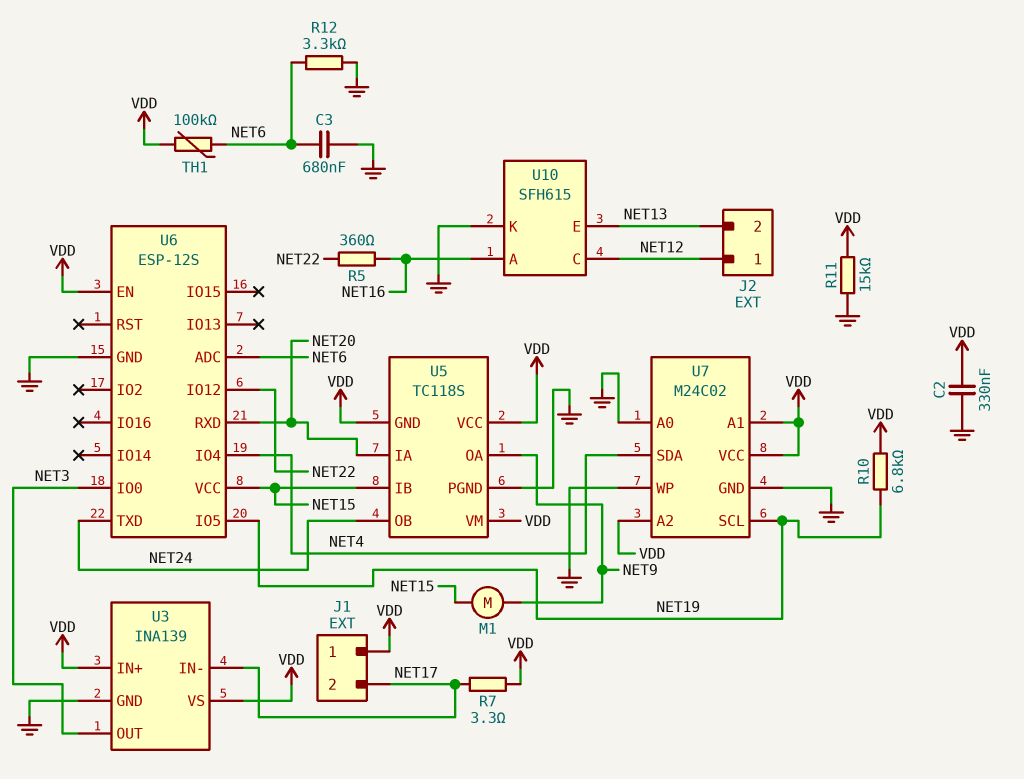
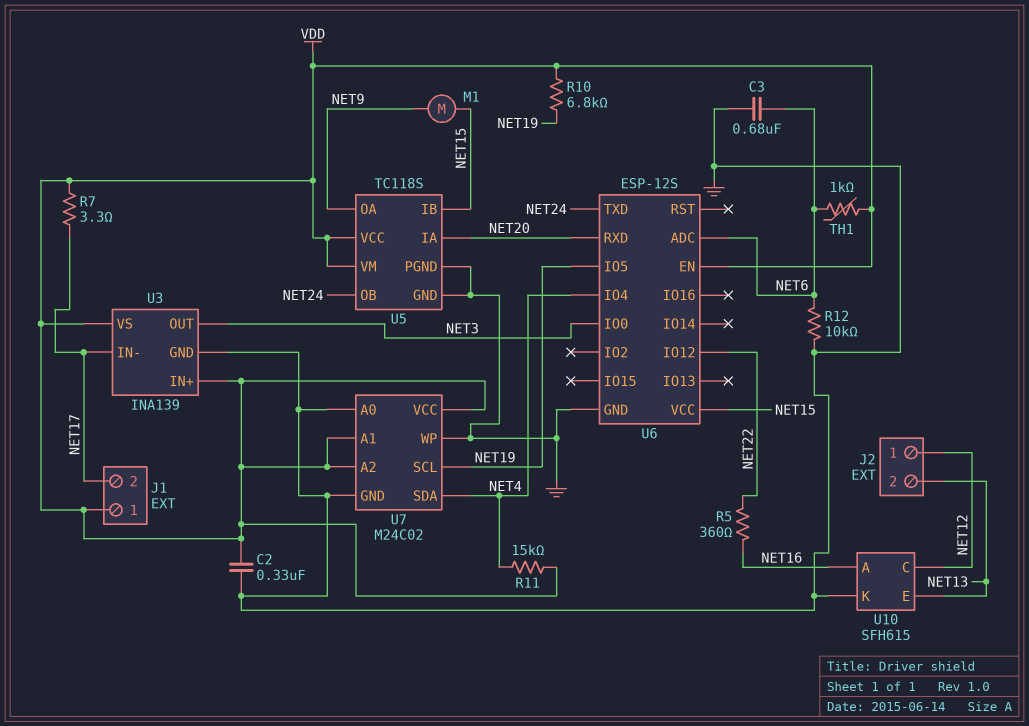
R11: 15k (GND, VDD) -> 15k (NET4, VDD)
R12: 3.3k (GND, NET6) -> 10k (GND, NET6)
TH1: 100k (NET6, VDD) -> 1k (NET6, VDD)
U5 pin GND: VDD -> GND

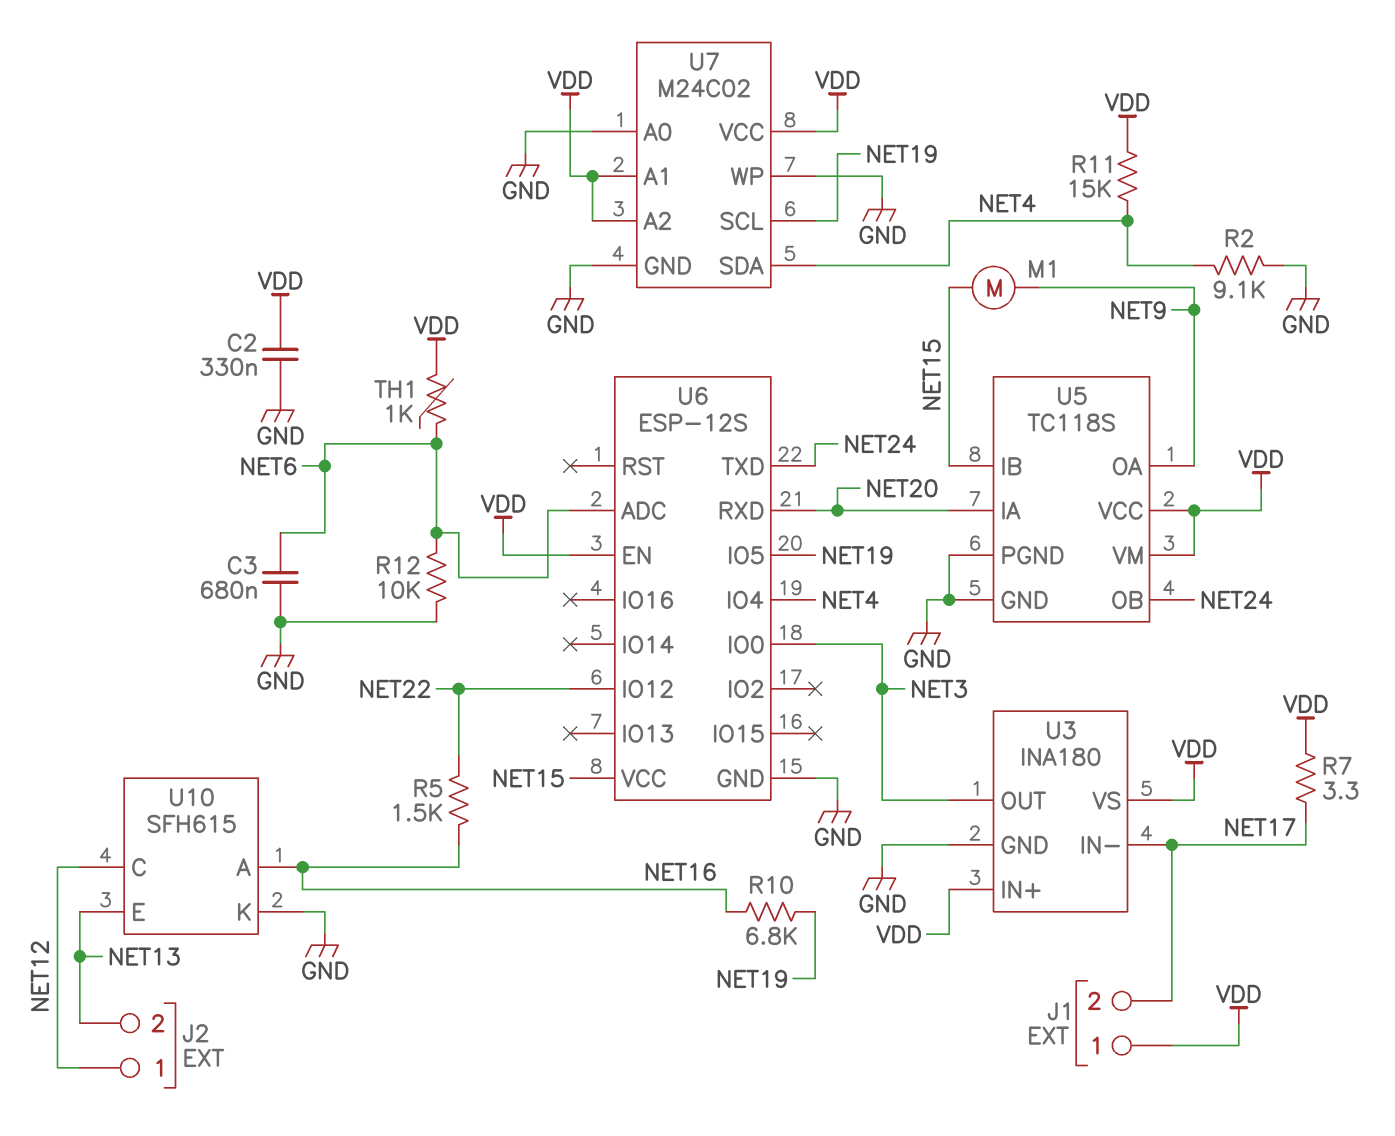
R2: none -> 9.1k (GND, NET4)
R5: 360 (NET16, NET22) -> 1.5k (NET16, NET22)
R10: 6.8k (NET19, VDD) -> 6.8k (NET16, NET19)
U3: INA139 -> INA180

